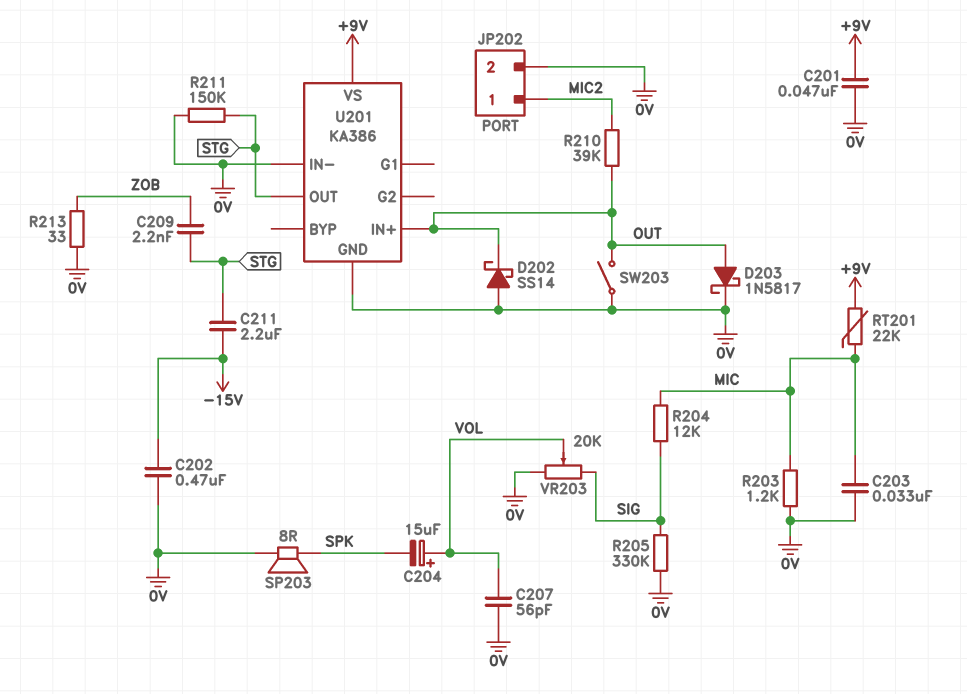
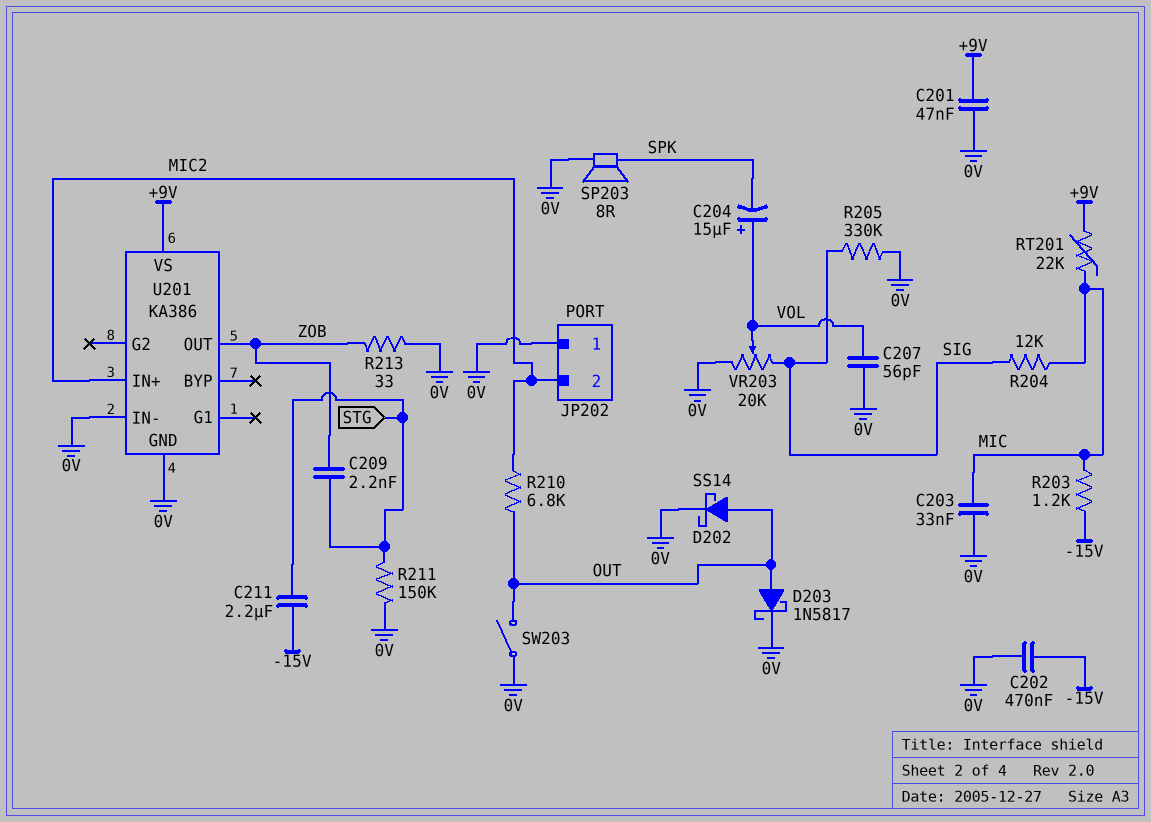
D202: schottky SS14 (A 0V, K OUT) -> schottky SS14 (A OUT, K 0V)
JP202 pin 1: MIC2 -> 0V
JP202 pin 2: 0V -> MIC2
R203: 1.2k (0V, MIC) -> 1.2k (-15V, MIC)
R210: 39k (MIC2, OUT) -> 6.8k (MIC2, OUT)
U201 pin IN+: OUT -> MIC2
U201 pin OUT: STG -> ZOB

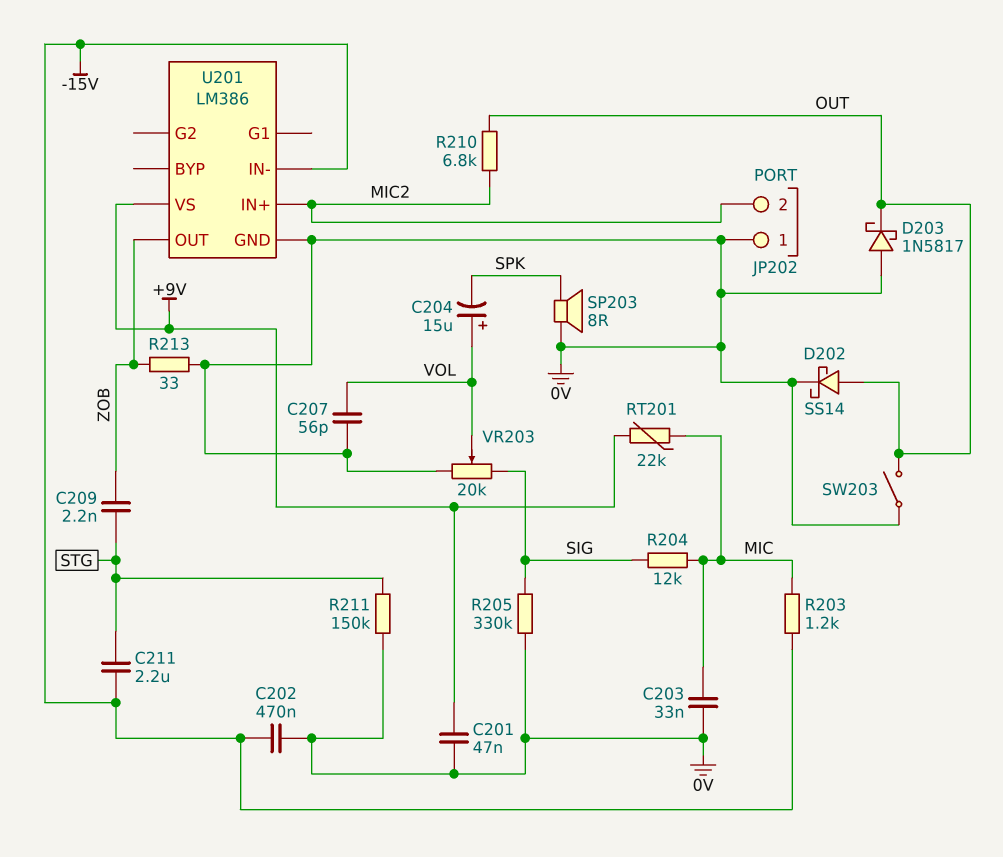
D203: schottky 1N5817 (A OUT, K 0V) -> schottky 1N5817 (A 0V, K OUT)
U201: KA386 -> LM386
U201 pin IN-: 0V -> -15V

